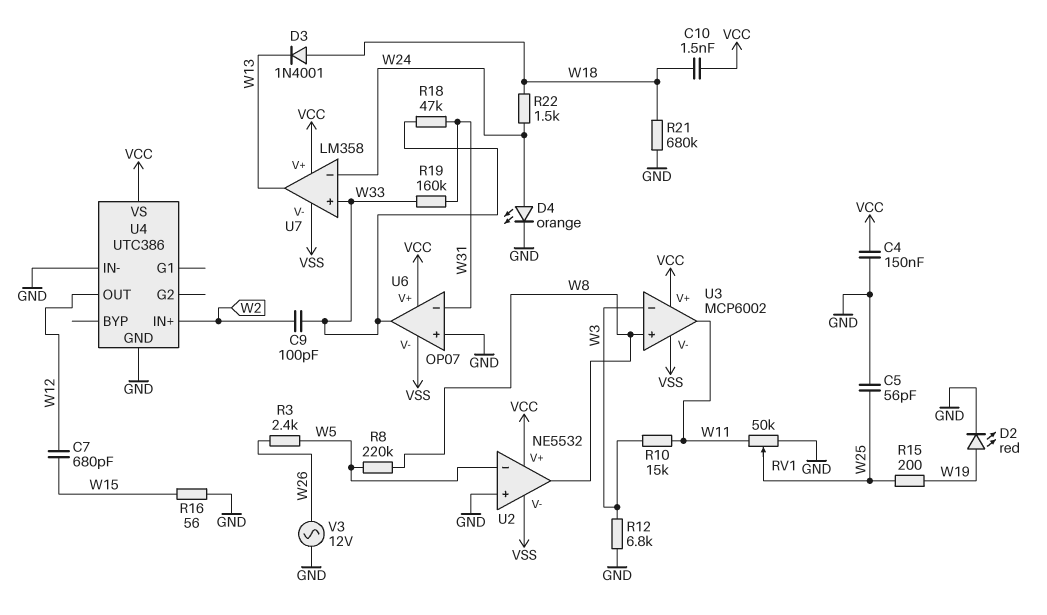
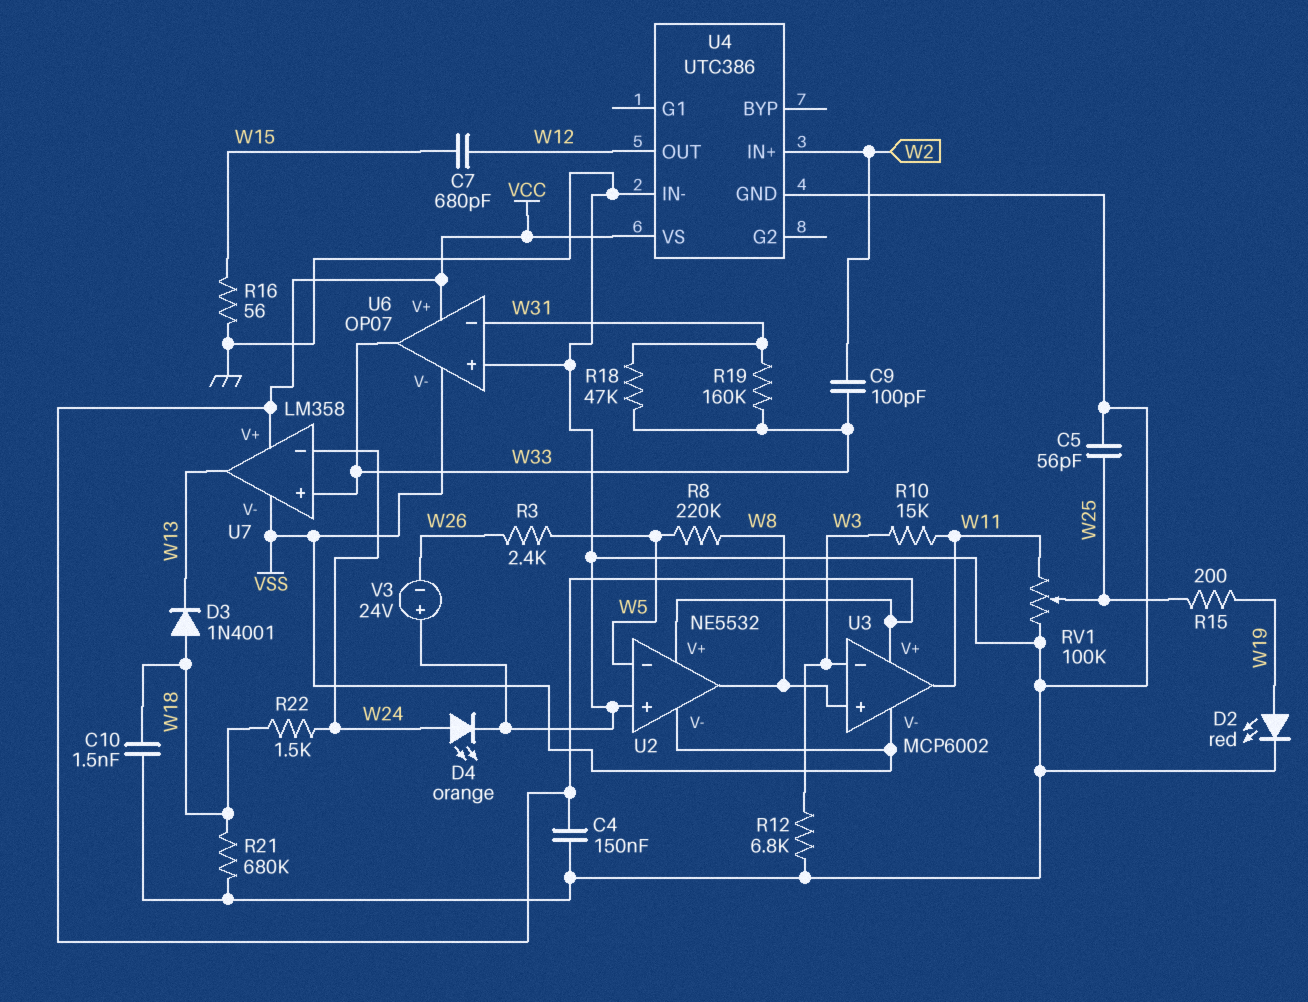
C10: 1.5nF (VCC, W18) -> 1.5nF (GND, W18)
RV1: 50k (GND, W11, wiper W25) -> 100k (GND, W11, wiper W25)
V3: AC 12V (GND, W26) -> 24V (plus GND, minus W26)

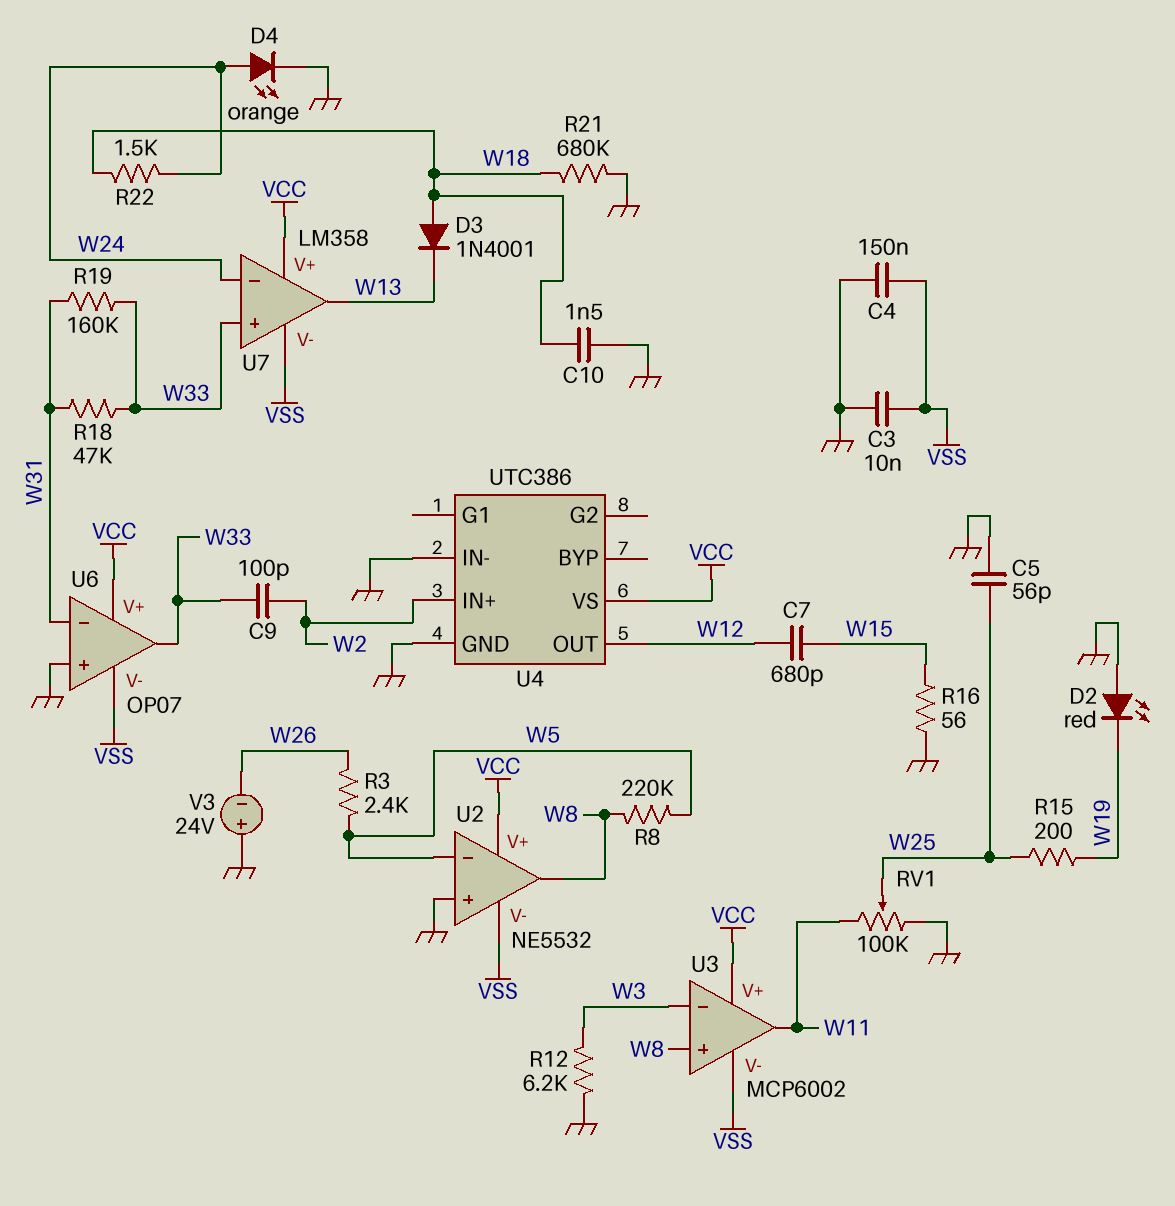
C3: none -> 10nF (GND, VSS)
C4: 150nF (GND, VCC) -> 150nF (GND, VSS)
D2: LED red (A W19, K GND) -> LED red (A GND, K W19)
R10: 15k (W3, W11) -> none
R12: 6.8k (GND, W3) -> 6.2k (GND, W3)

